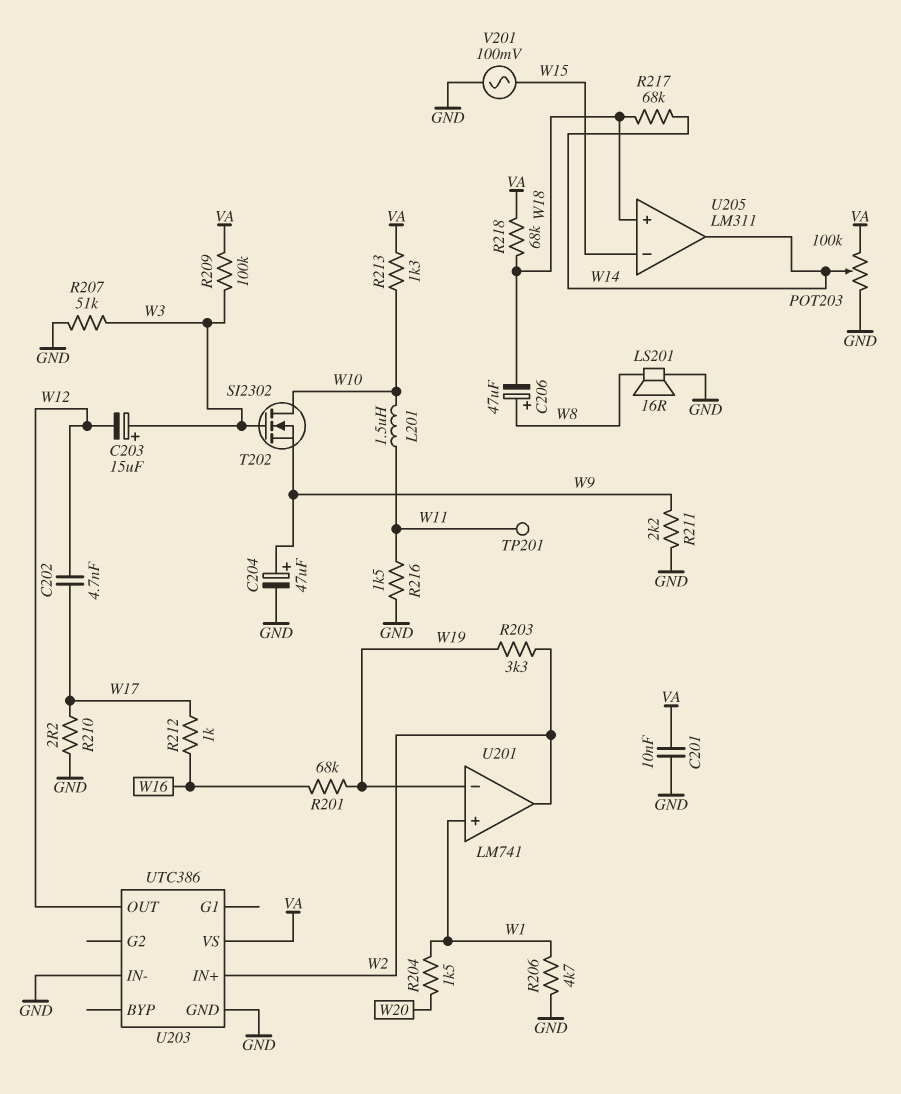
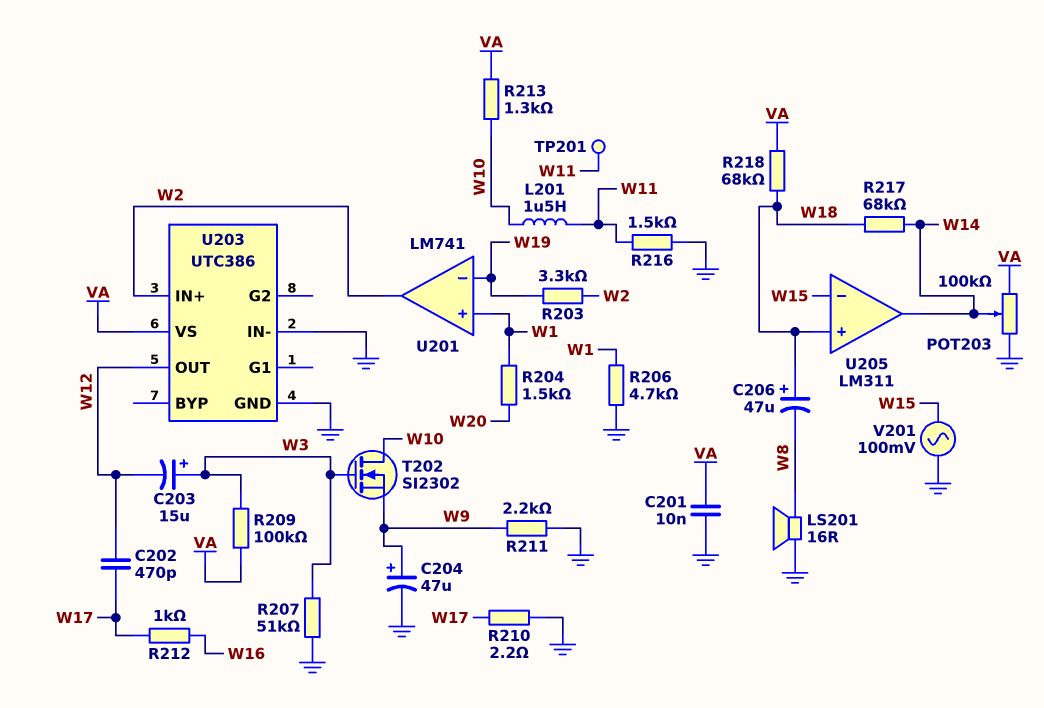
C202: 4.7nF (W12, W17) -> 470pF (W12, W17)
C206: 47uF (plus W8, minus W18) -> 47uF (plus W18, minus W8)
R201: 68k (W16, W19) -> none

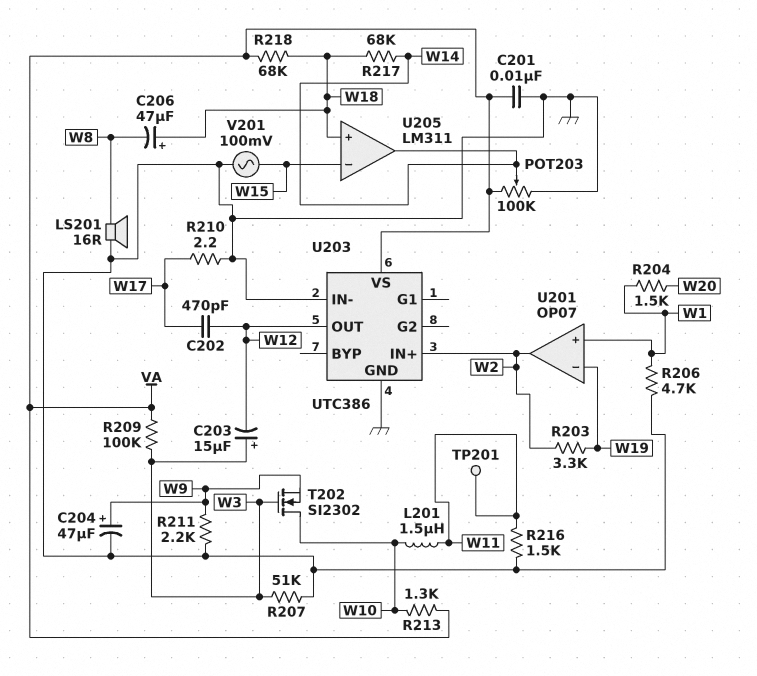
R212: 1k (W16, W17) -> none
U201: LM741 -> OP07

